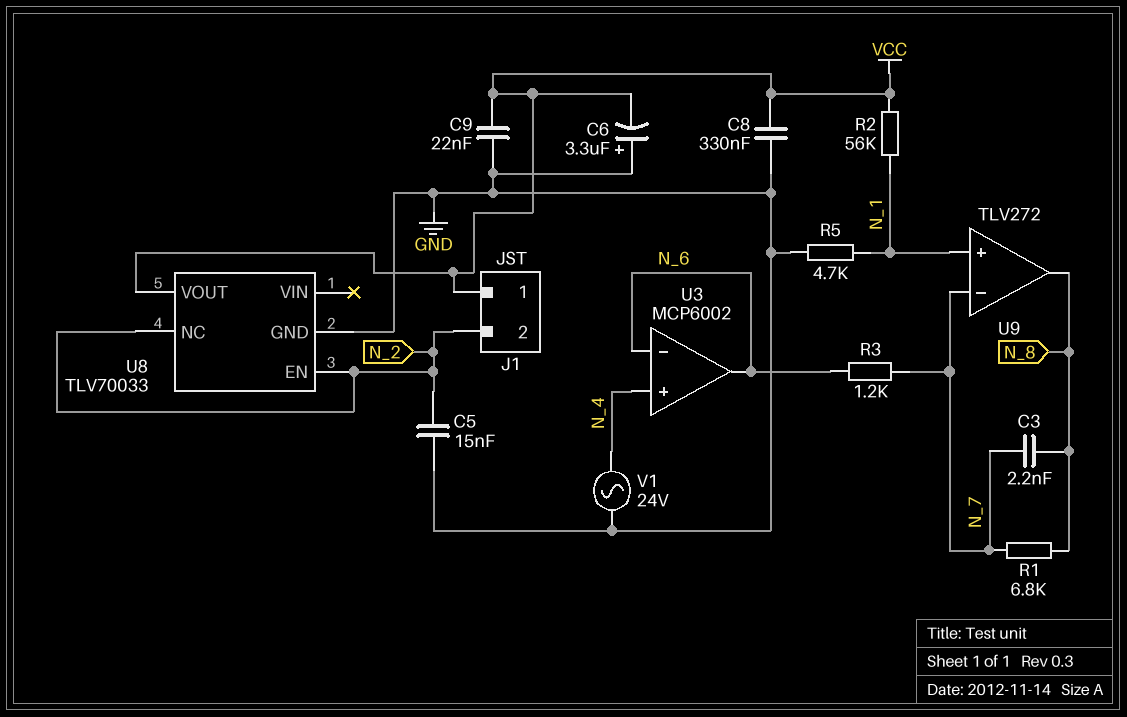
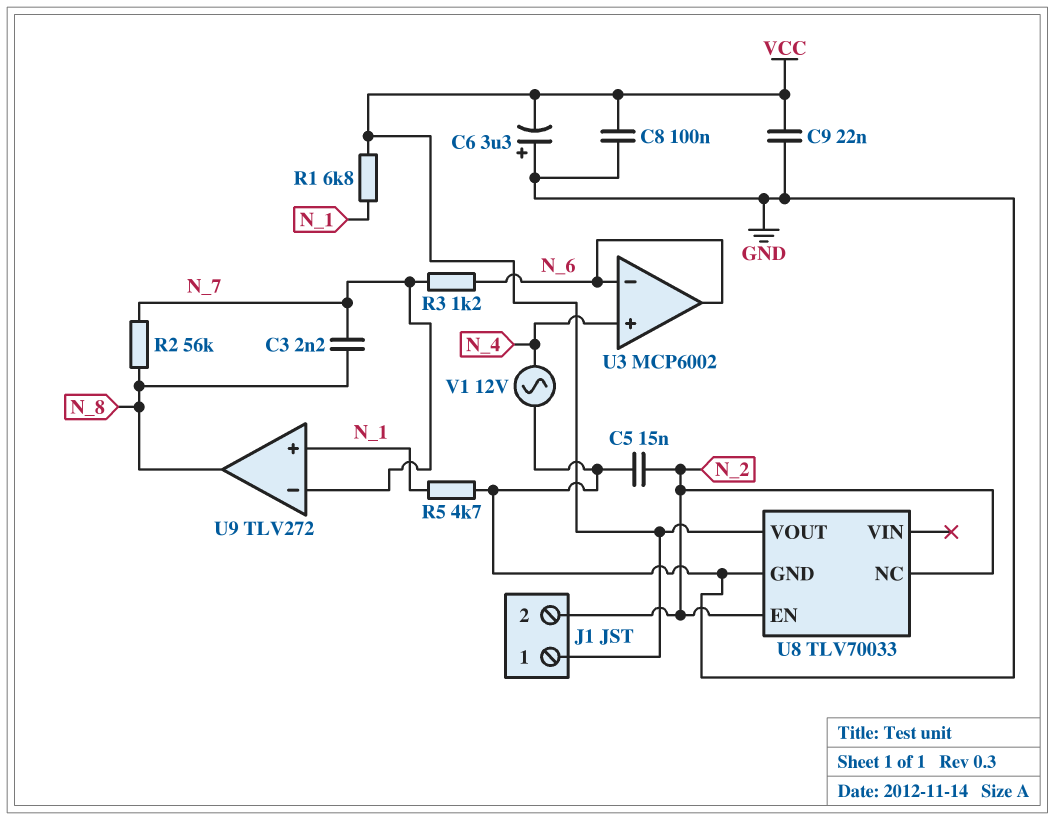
C8: 330nF (GND, VCC) -> 100nF (GND, VCC)
R1: 6.8k (N_7, N_8) -> 6.8k (N_1, VCC)
R2: 56k (N_1, VCC) -> 56k (N_7, N_8)
V1: AC 24V (GND, N_4) -> AC 12V (GND, N_4)

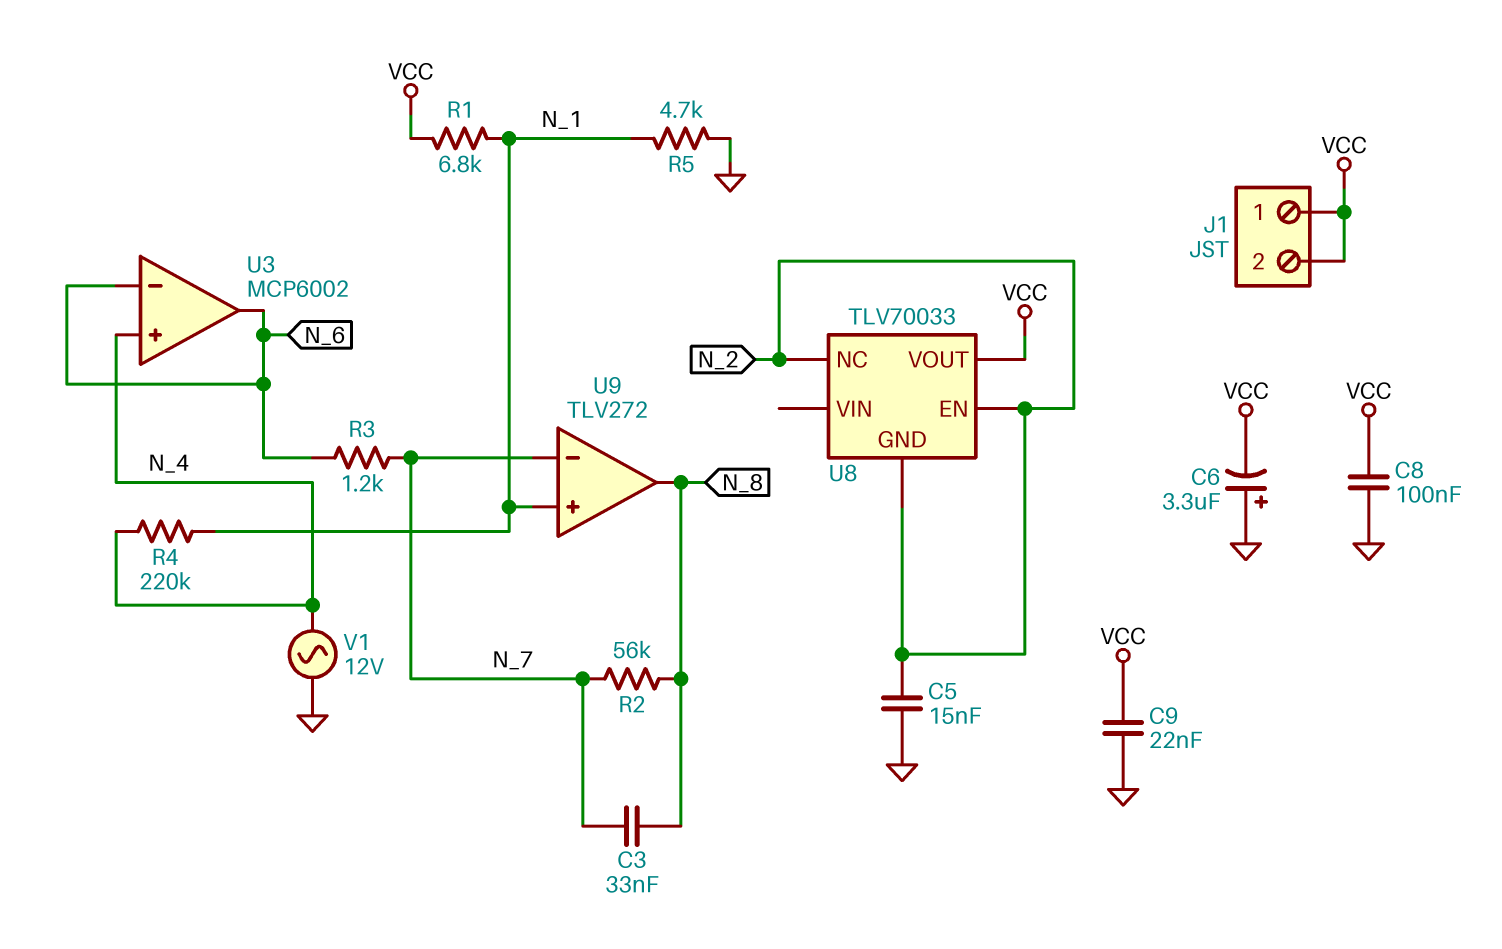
C3: 2.2nF (N_7, N_8) -> 33nF (N_7, N_8)
J1 pin 2: N_2 -> VCC
R4: none -> 220k (N_1, N_4)
U8 pin GND: GND -> N_2

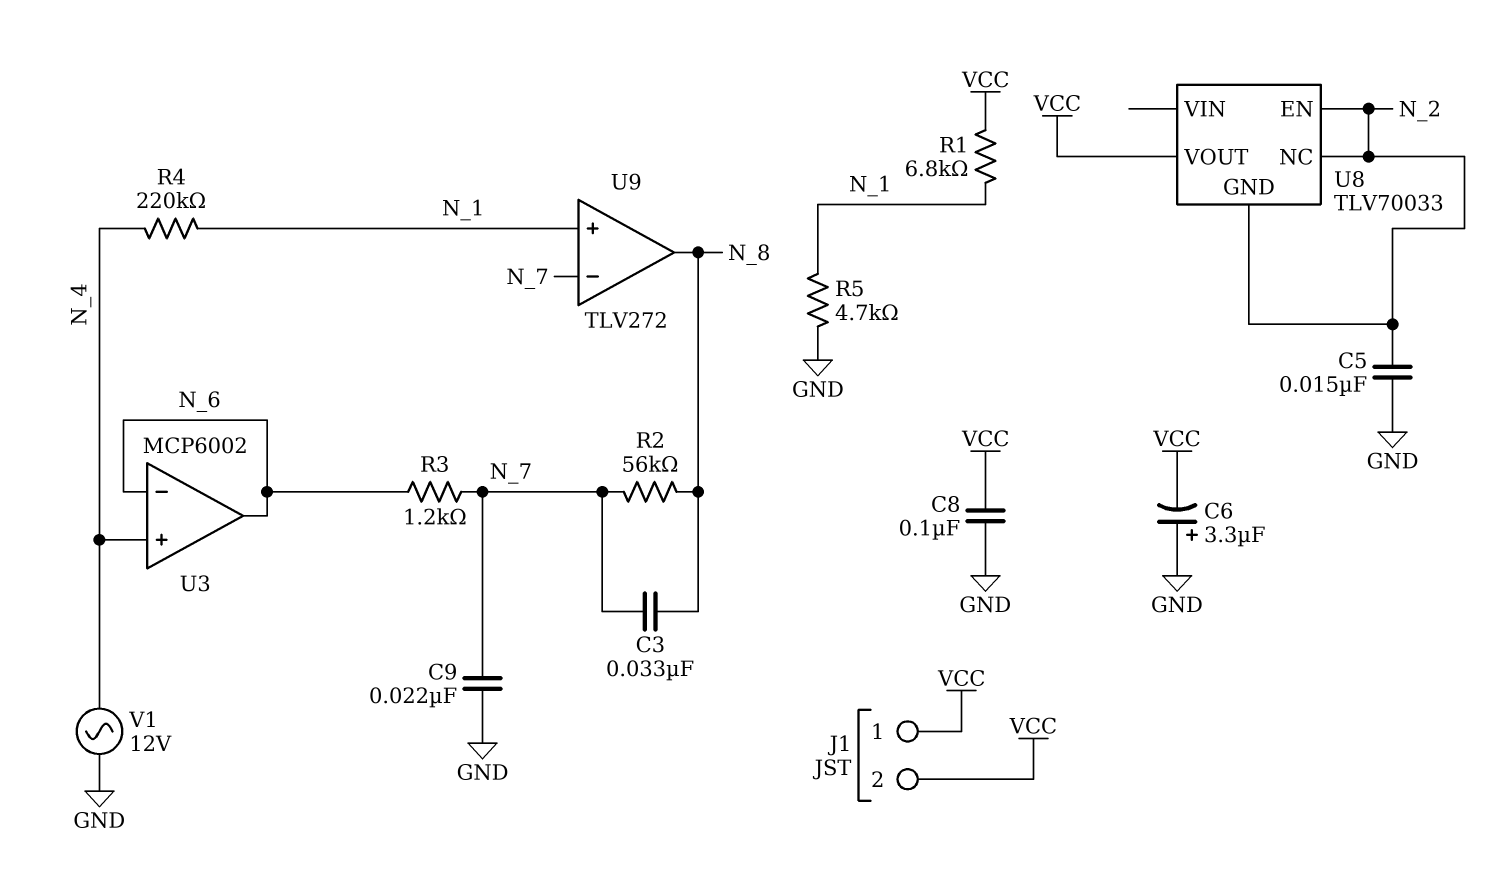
C9: 22nF (GND, VCC) -> 22nF (GND, N_7)

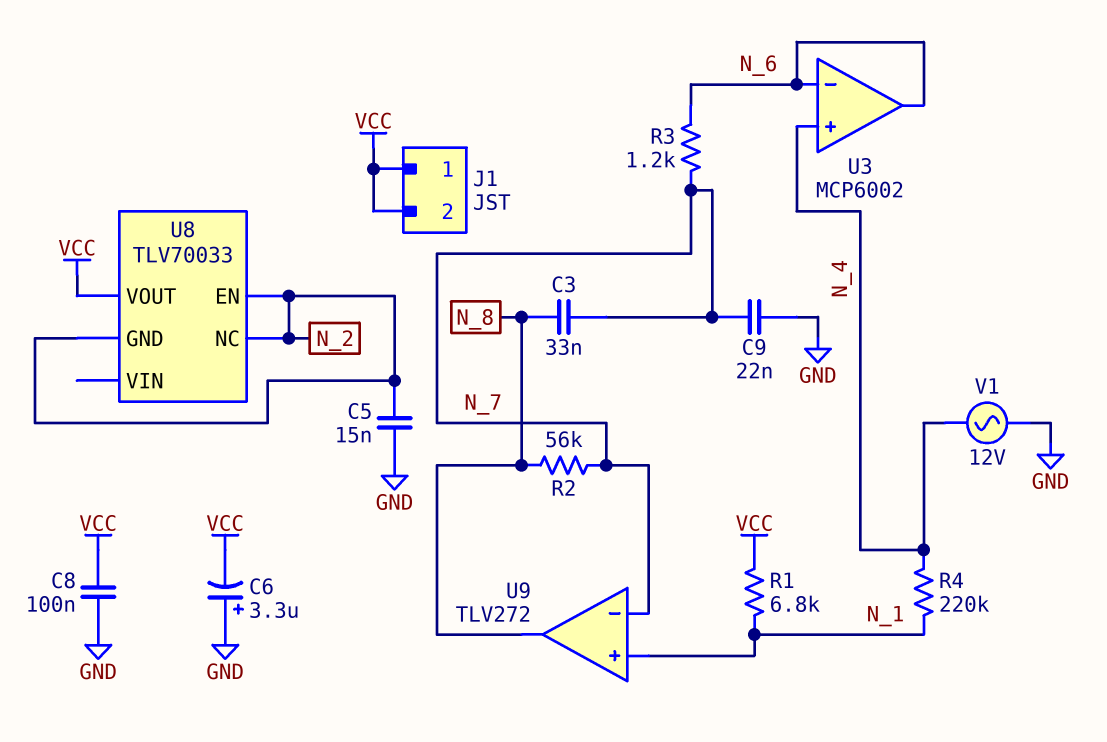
R5: 4.7k (GND, N_1) -> none

